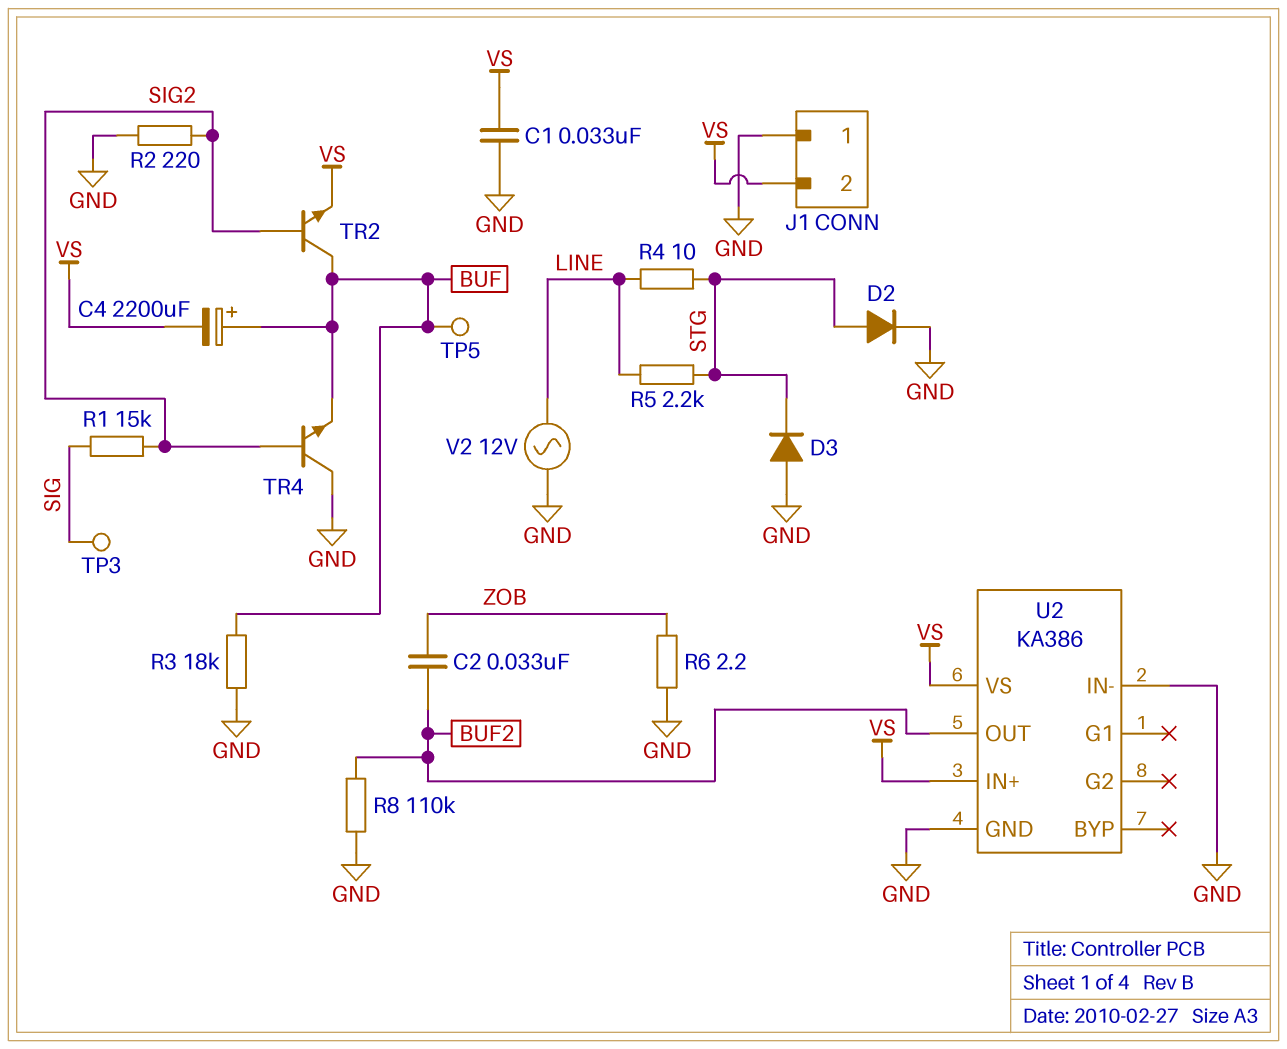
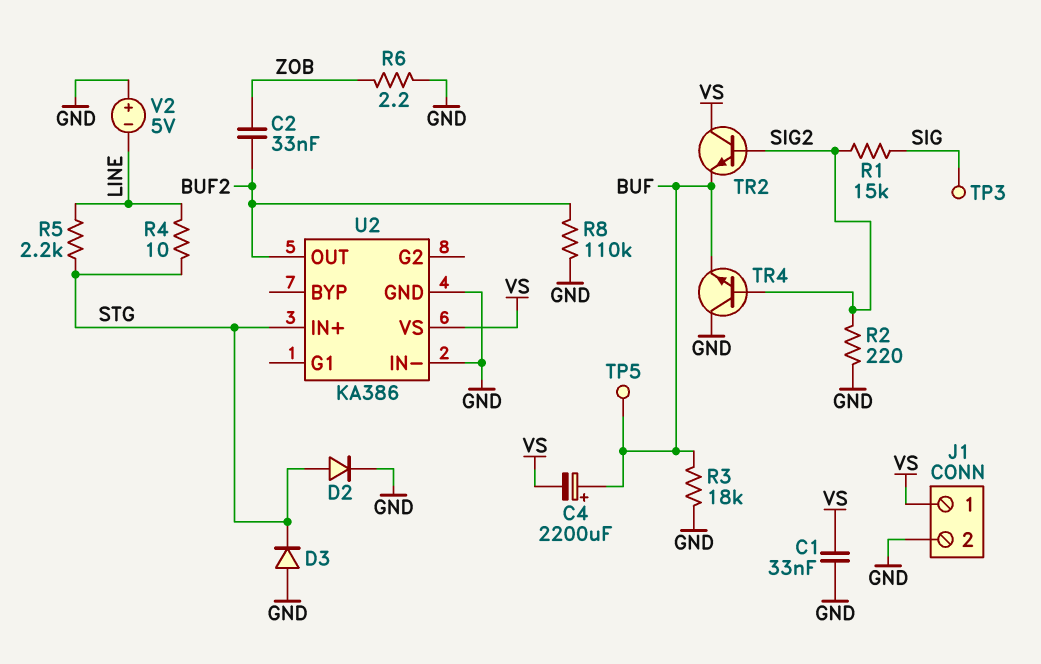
J1 pin 1: GND -> VS
J1 pin 2: VS -> GND
TR2: NPN (B SIG2, C BUF, E VS) -> NPN (B SIG2, C VS, E BUF)
U2 pin IN+: VS -> STG
V2: AC 12V (GND, LINE) -> 5V (plus GND, minus LINE)

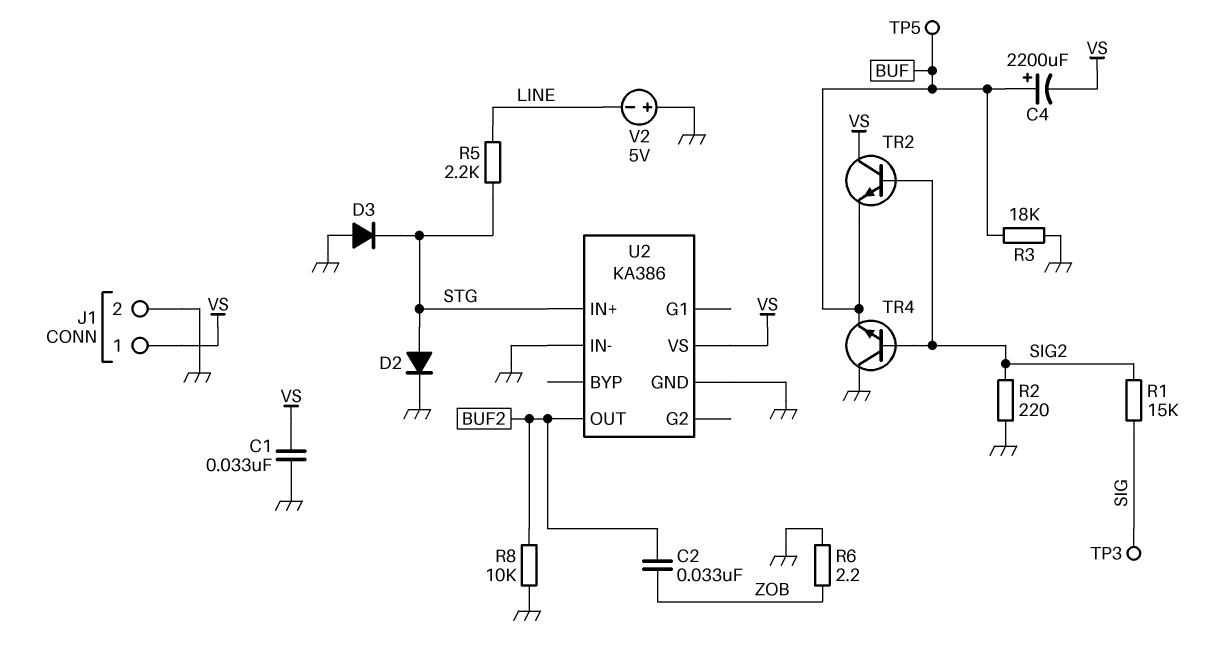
R4: 10 (LINE, STG) -> none
R8: 110k (BUF2, GND) -> 10k (BUF2, GND)

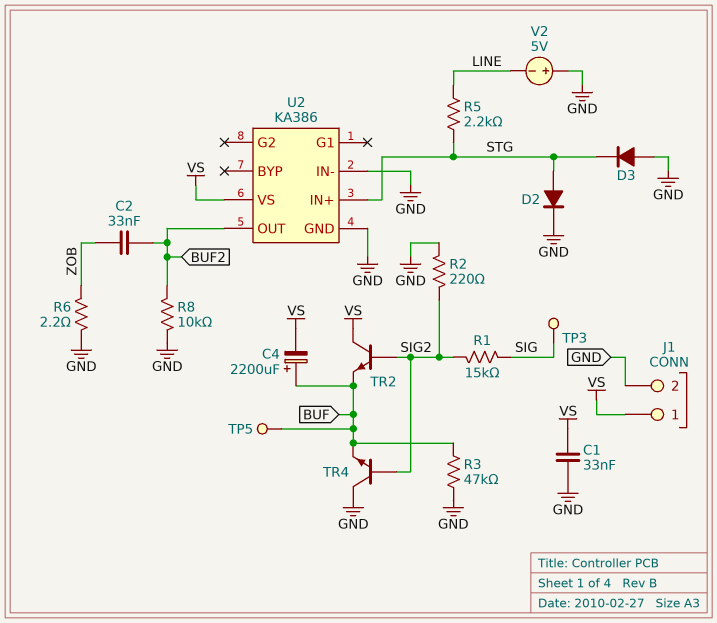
R3: 18k (BUF, GND) -> 47k (BUF, GND)

